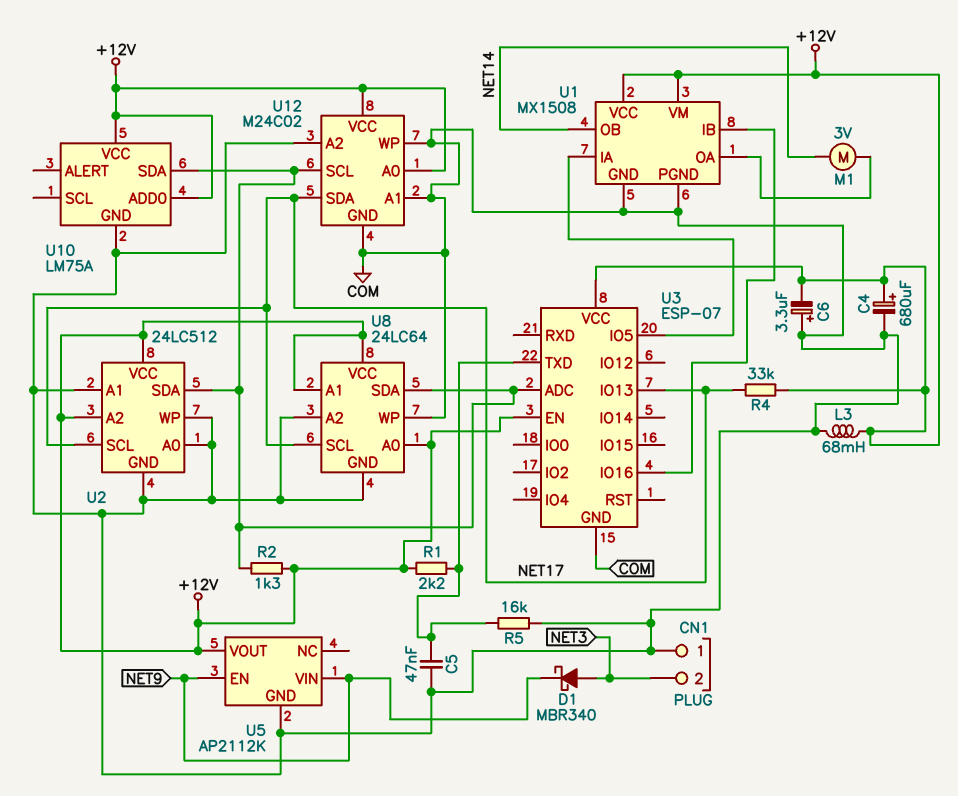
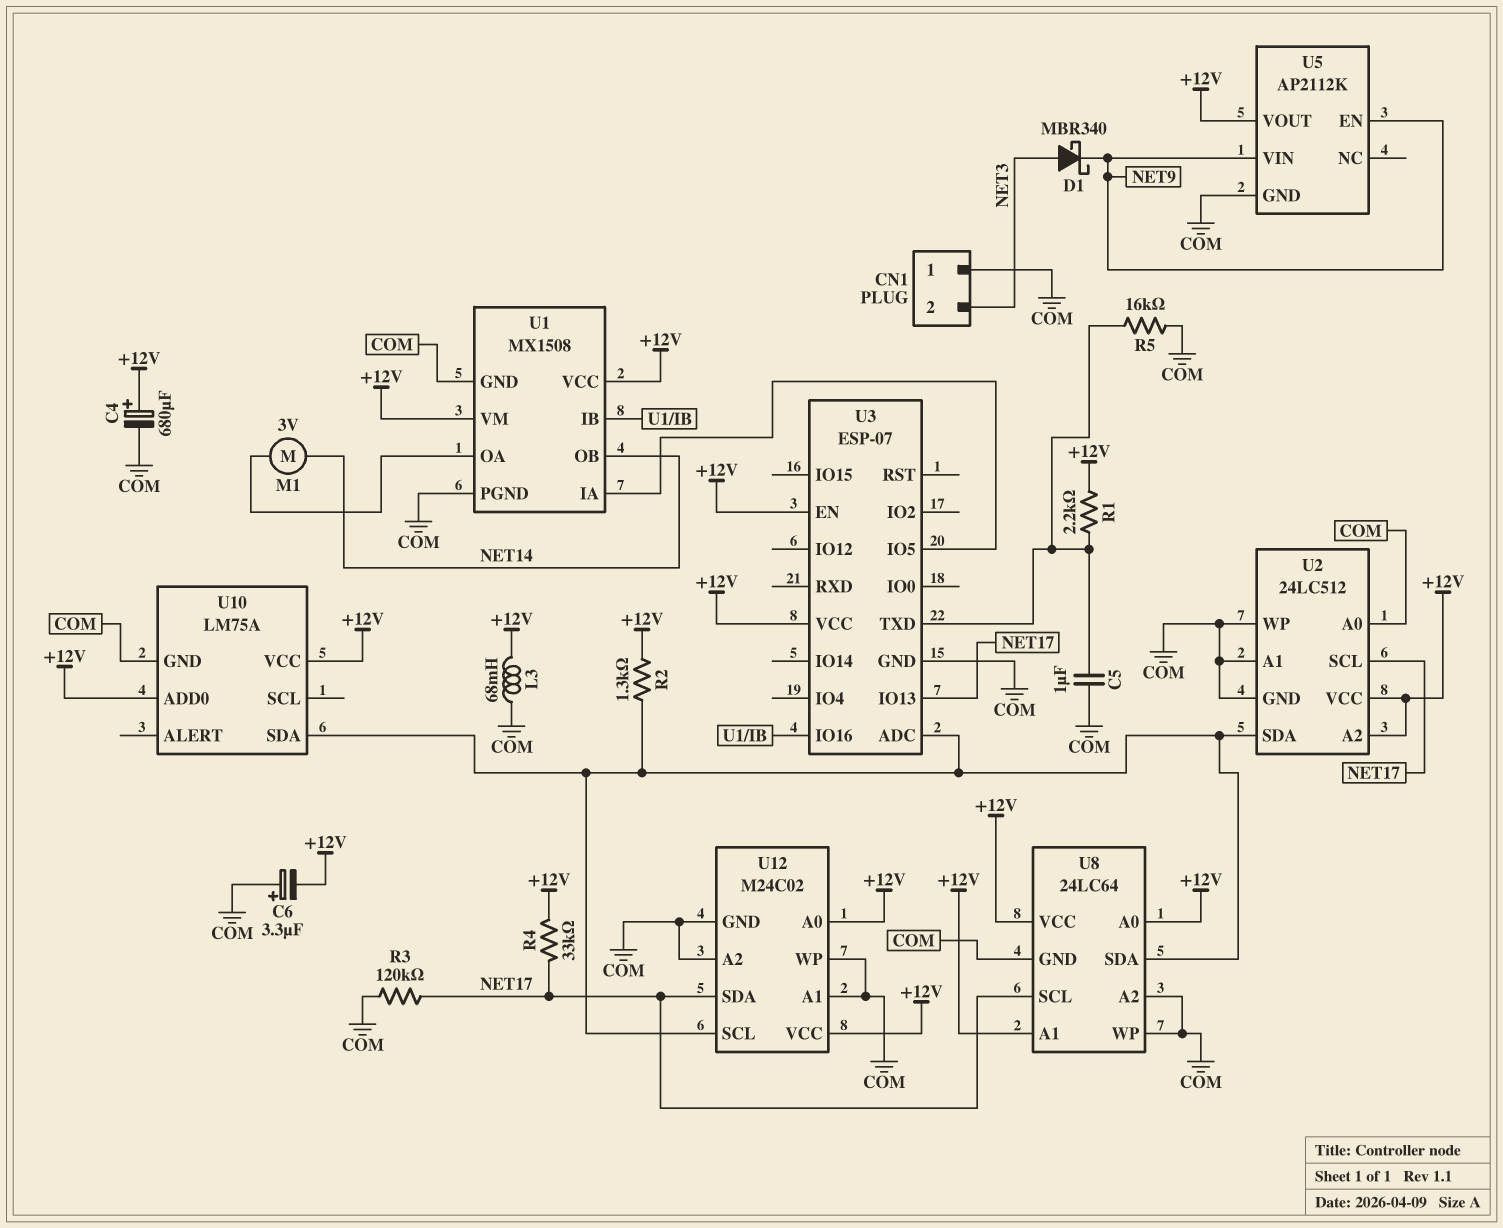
C5: 47nF (COM, U3/TXD) -> 1uF (COM, U3/TXD)
R3: none -> 120k (COM, NET17)

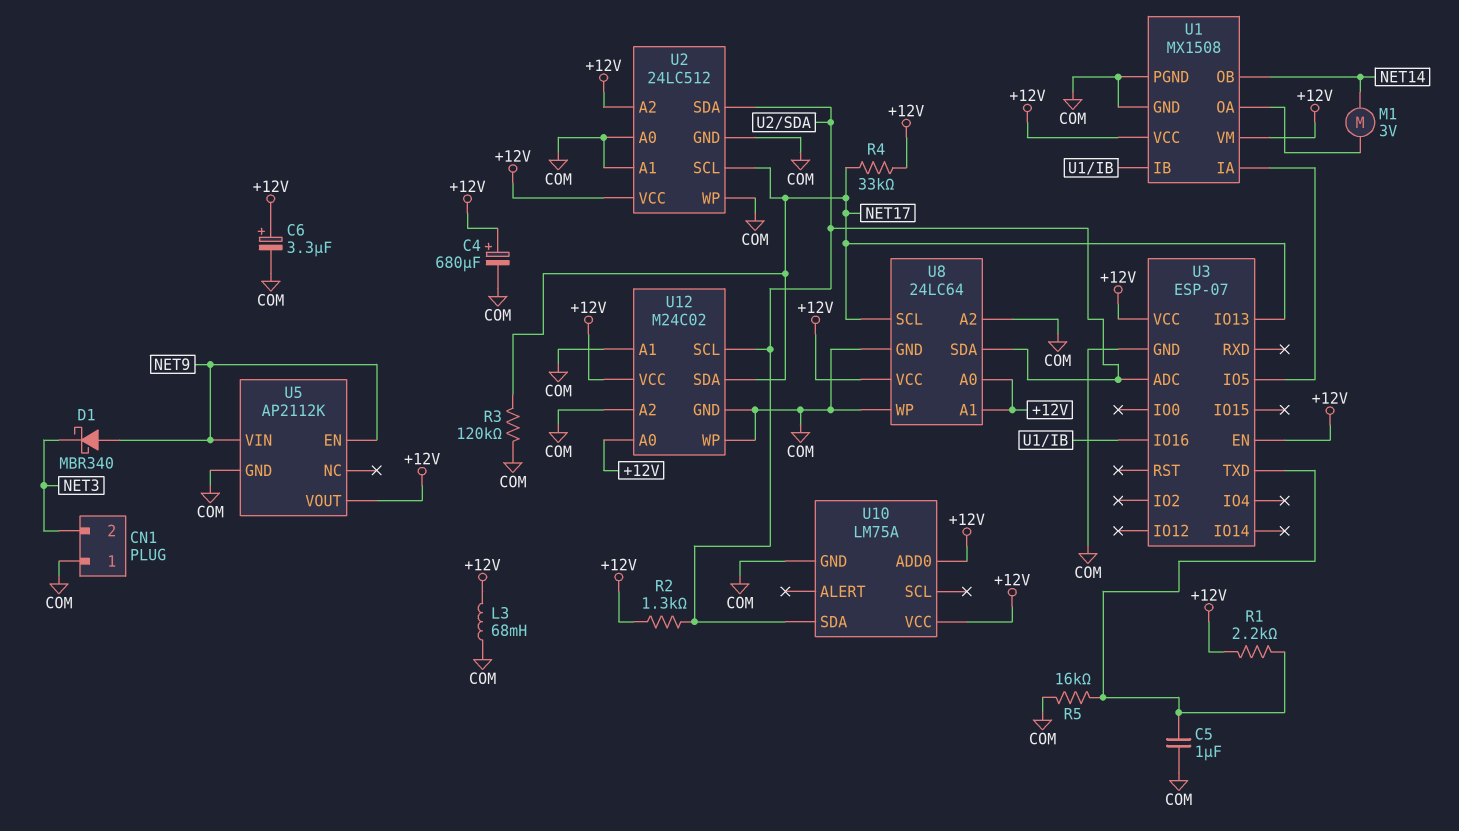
C6: 3.3uF (plus COM, minus +12V) -> 3.3uF (plus +12V, minus COM)
D1: schottky MBR340 (A NET3, K NET9) -> schottky MBR340 (A NET9, K NET3)

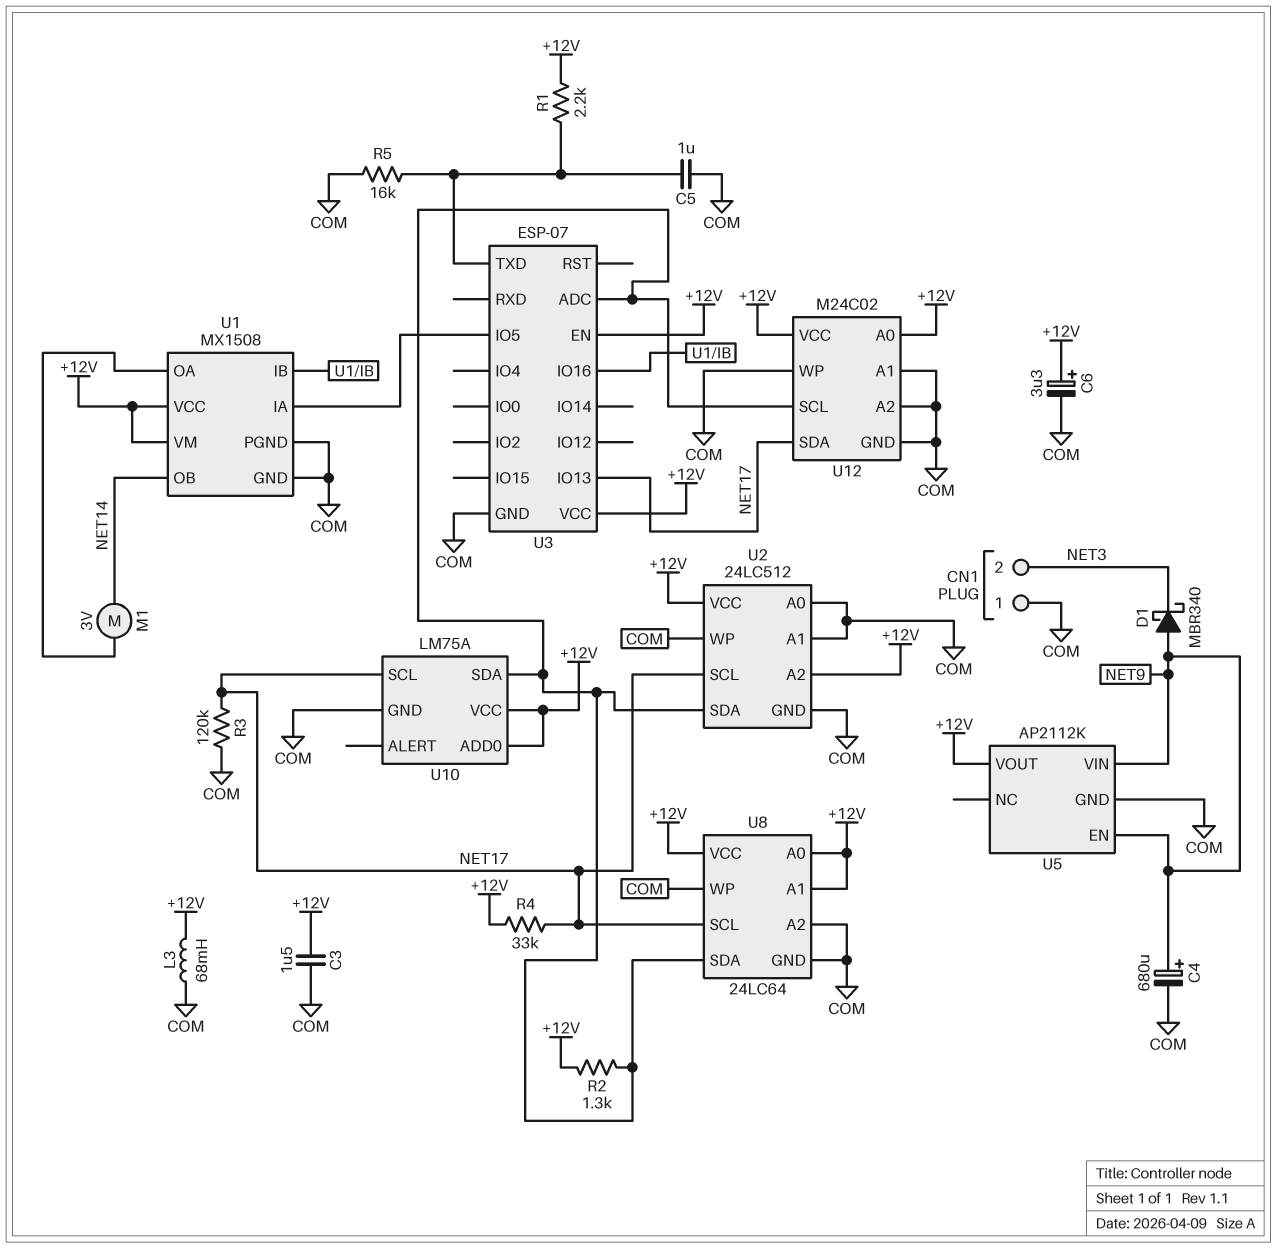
C3: none -> 1.5uF (+12V, COM)
C4: 680uF (plus +12V, minus COM) -> 680uF (plus NET9, minus COM)
U10 pin SCL: none -> NET17

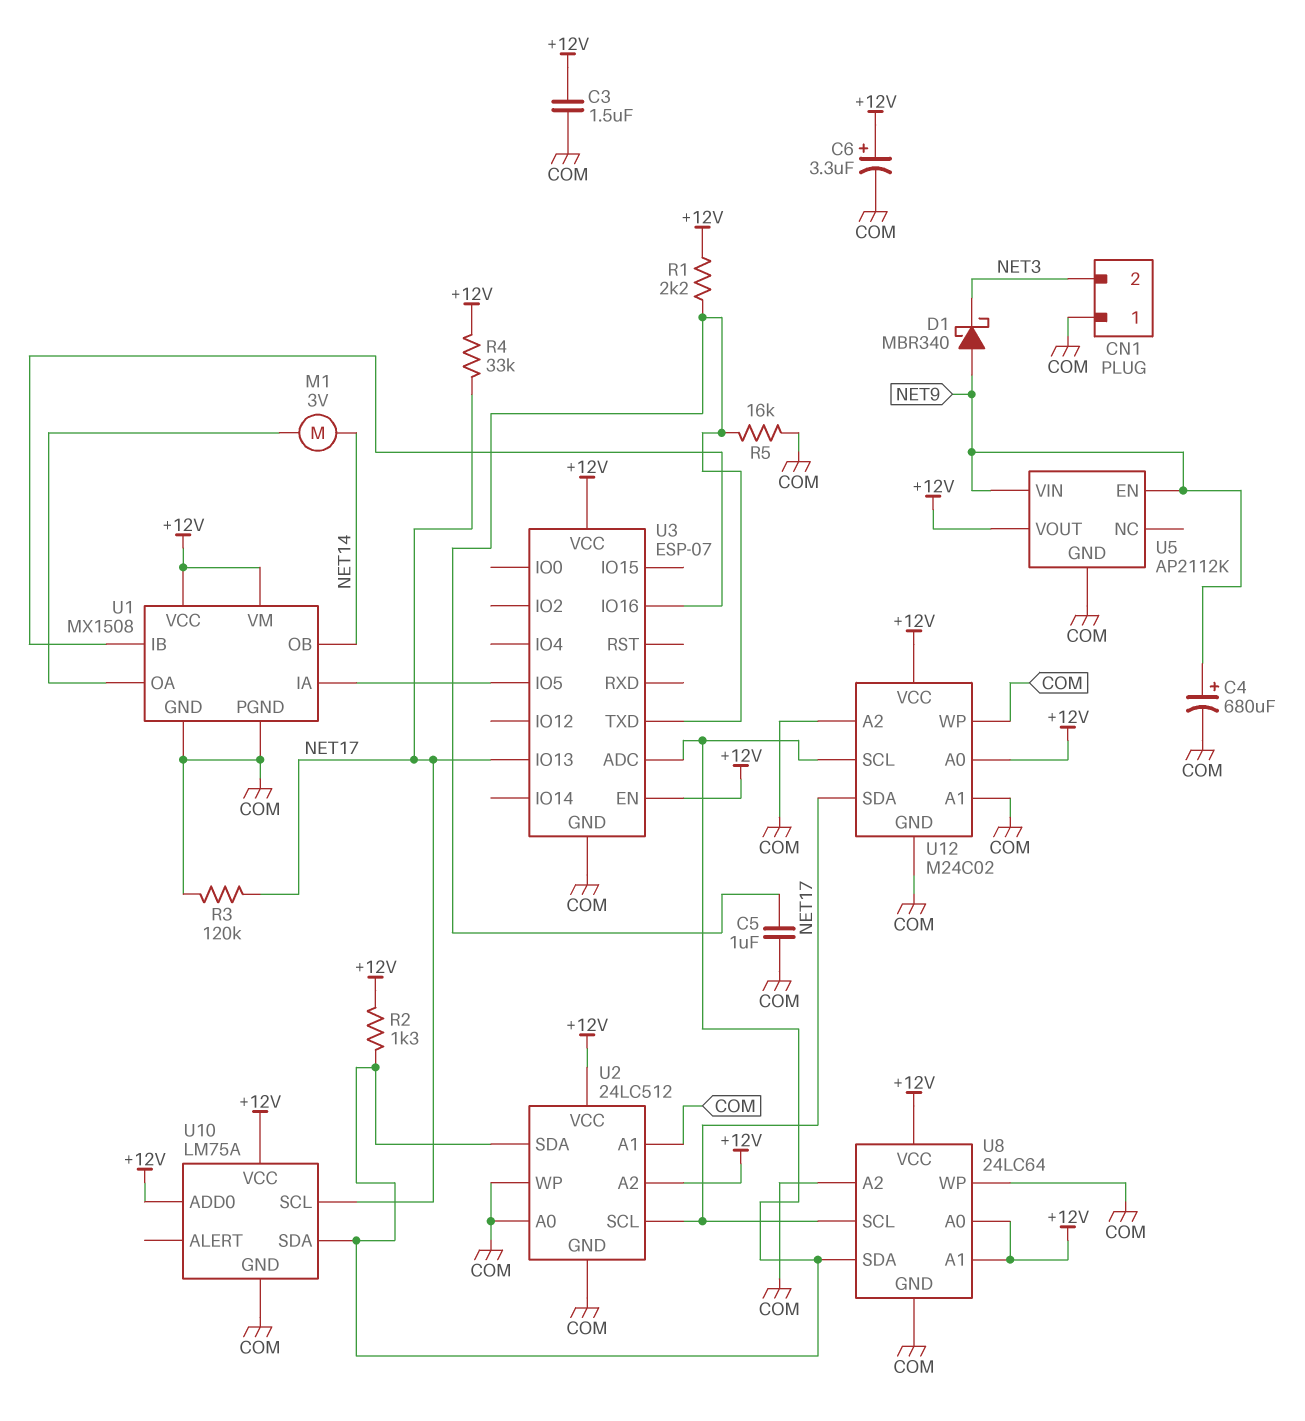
L3: 68mH (+12V, COM) -> none

